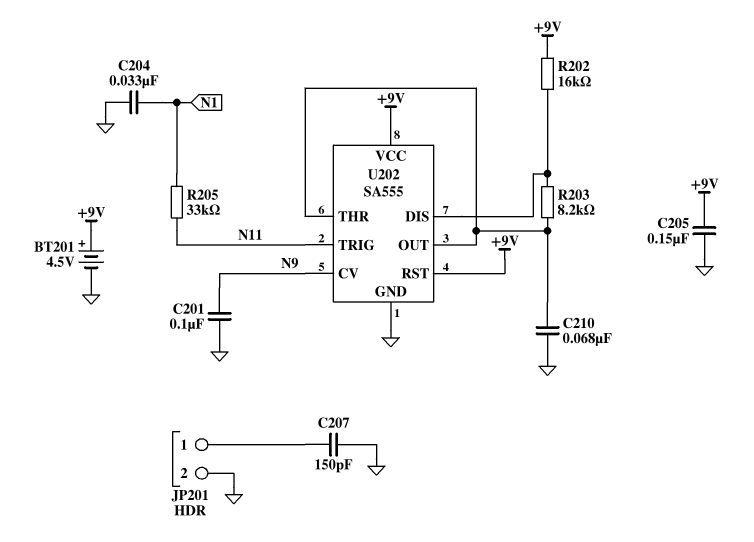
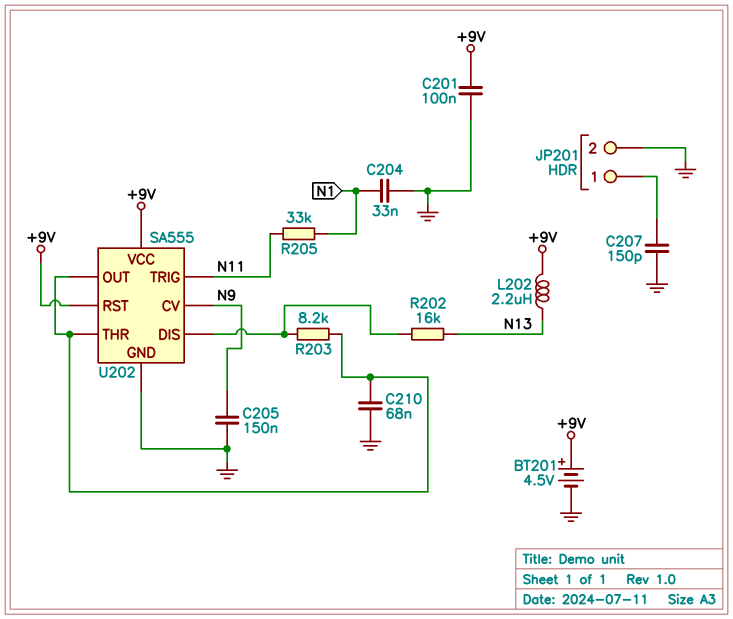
C201: 100nF (GND, N9) -> 100nF (+9V, GND)
C205: 150nF (+9V, GND) -> 150nF (GND, N9)
L202: none -> 2.2uH (+9V, N13)
R202: 16k (+9V, U202/DIS) -> 16k (N13, U202/DIS)

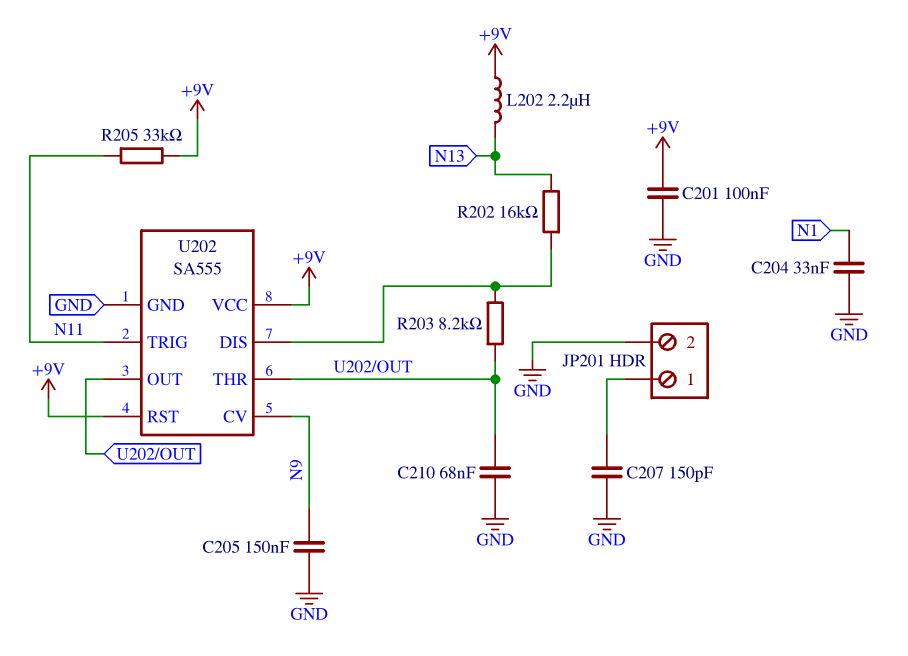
BT201: 4.5V (plus +9V, minus GND) -> none
R205: 33k (N1, N11) -> 33k (+9V, N11)

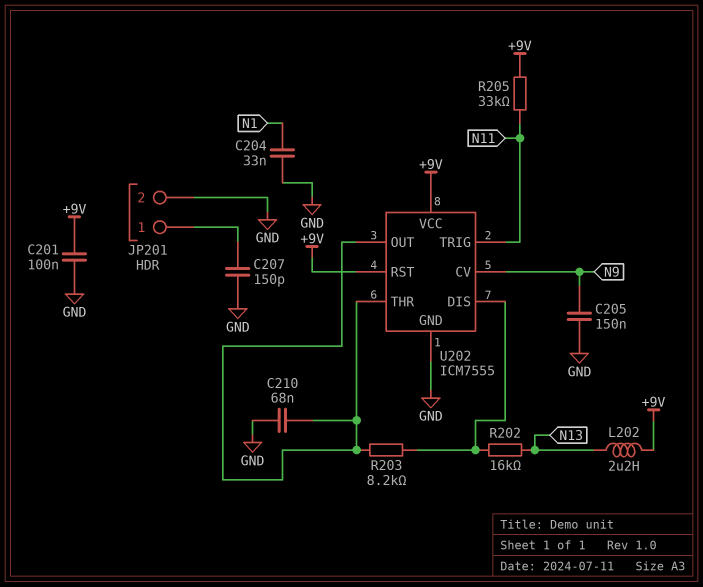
U202: SA555 -> ICM7555

